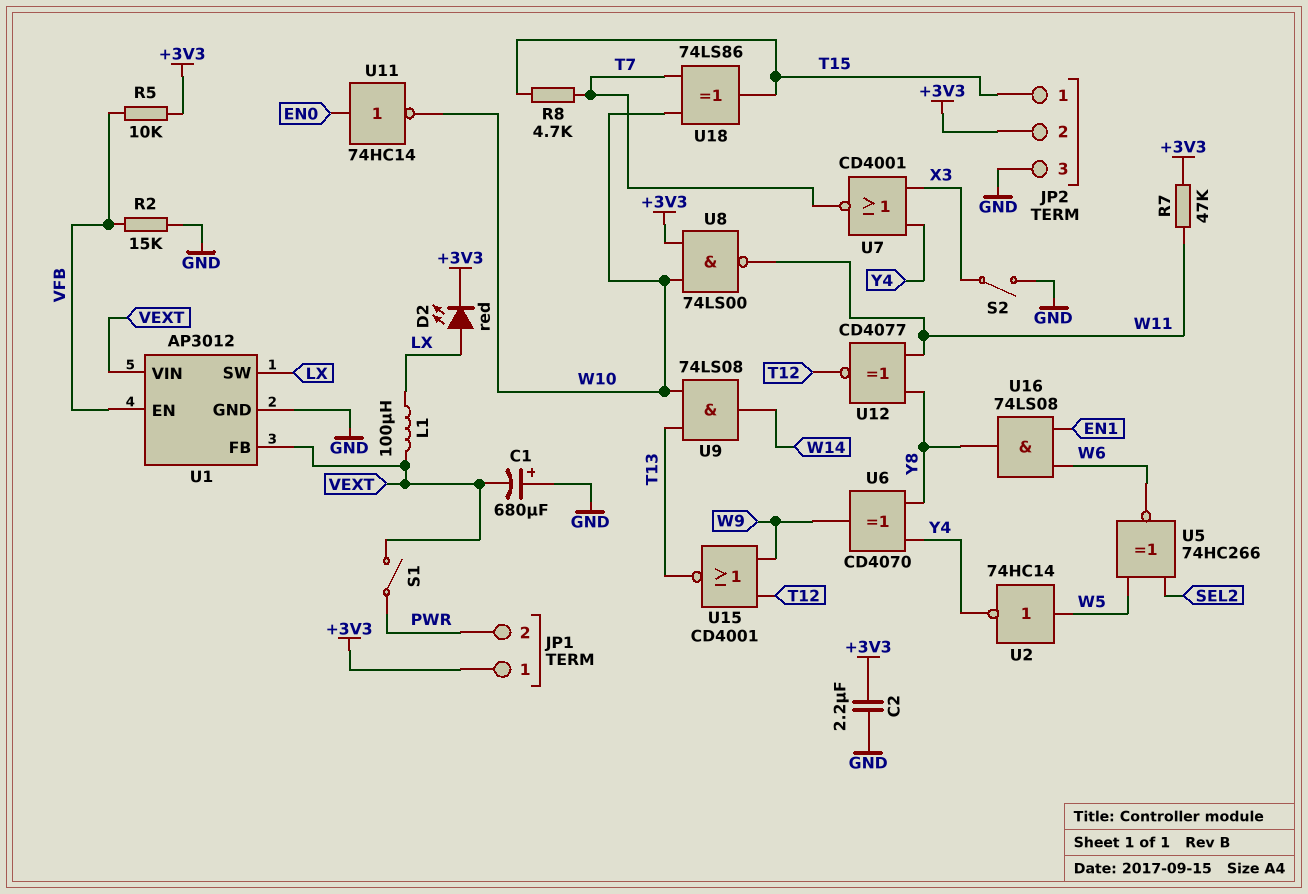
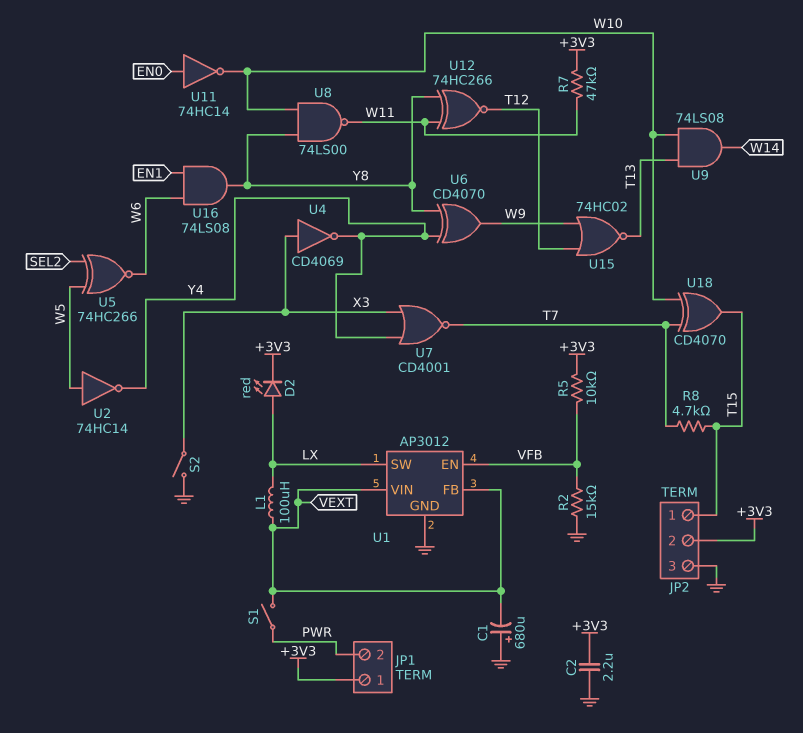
U4: none -> NOT CD4069 (in X3, out Y4)
U8: NAND 74LS00 (in +3V3, in W10, out W11) -> NAND 74LS00 (in W10, in Y8, out W11)
U12: XNOR CD4077 (in W11, in Y8, out T12) -> XNOR 74HC266 (in W11, in Y8, out T12)
U15: NOR CD4001 (in T12, in W9, out T13) -> NOR 74HC02 (in T12, in W9, out T13)
U18: XOR 74LS86 (in T7, in W10, out T15) -> XOR CD4070 (in T7, in W10, out T15)

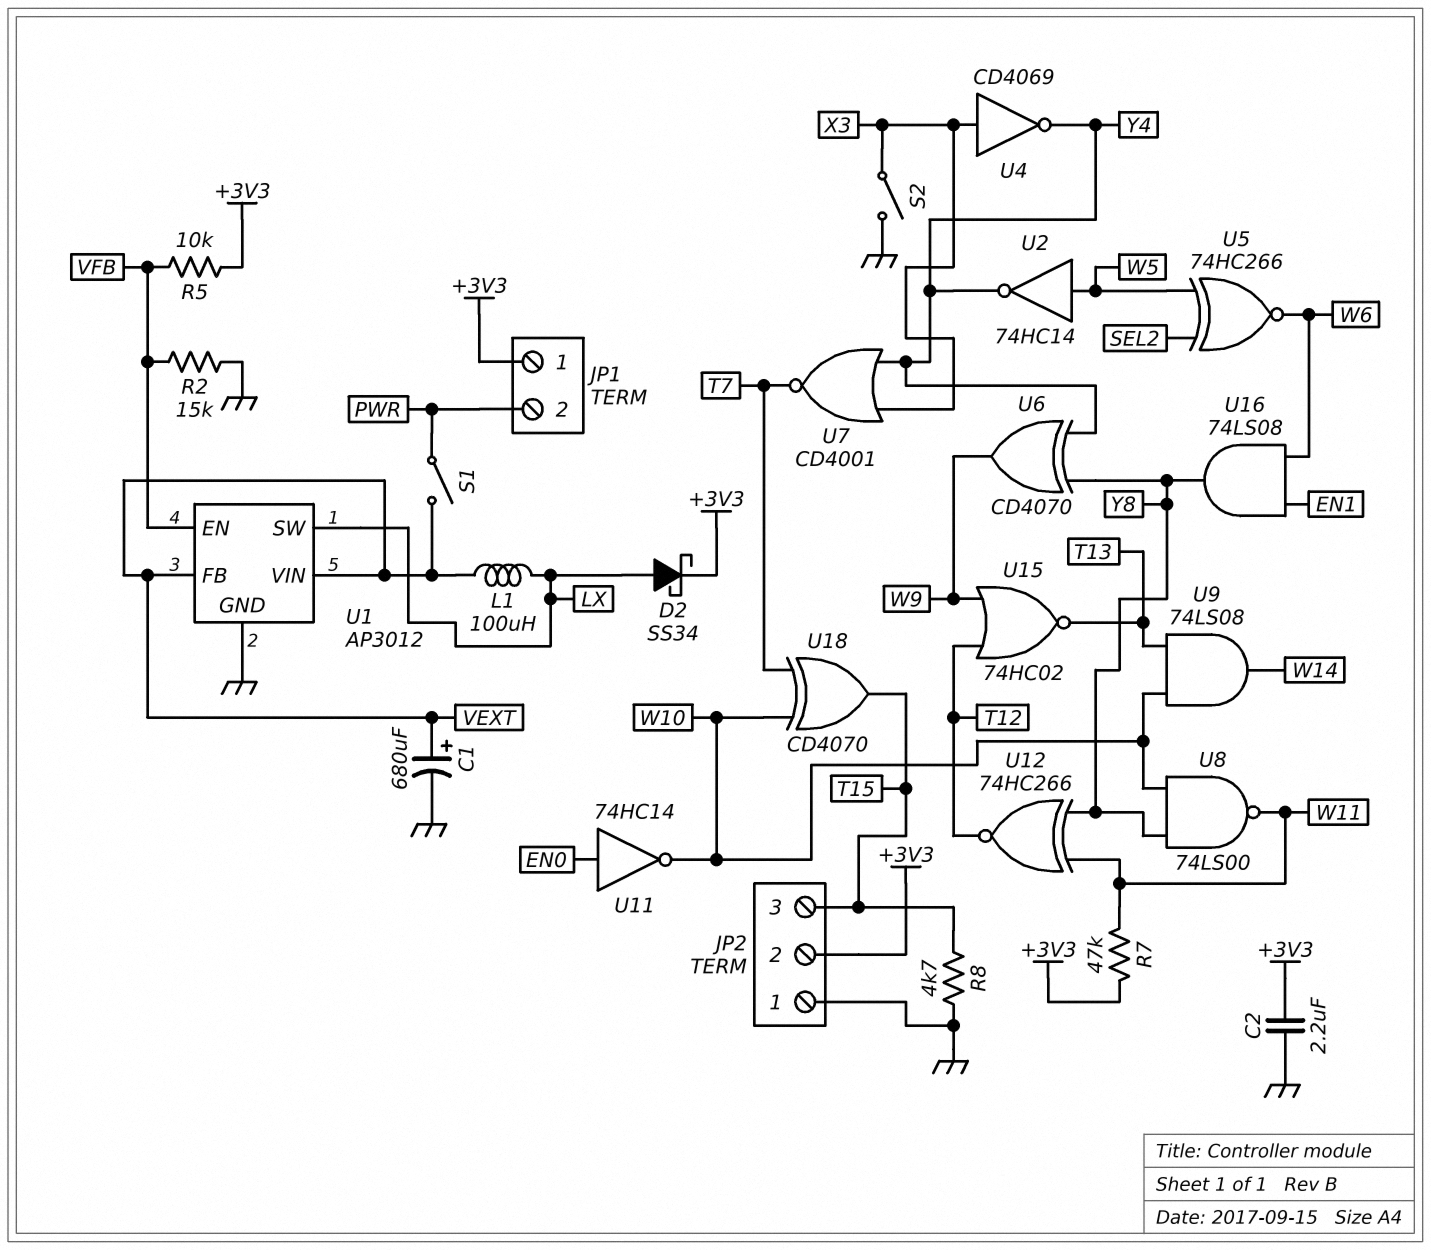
C1: 680uF (plus GND, minus VEXT) -> 680uF (plus VEXT, minus GND)
D2: LED red (A LX, K +3V3) -> schottky SS34 (A LX, K +3V3)
JP2 pin 1: T15 -> GND
JP2 pin 3: GND -> T15
R8: 4.7k (T7, T15) -> 4.7k (GND, T15)

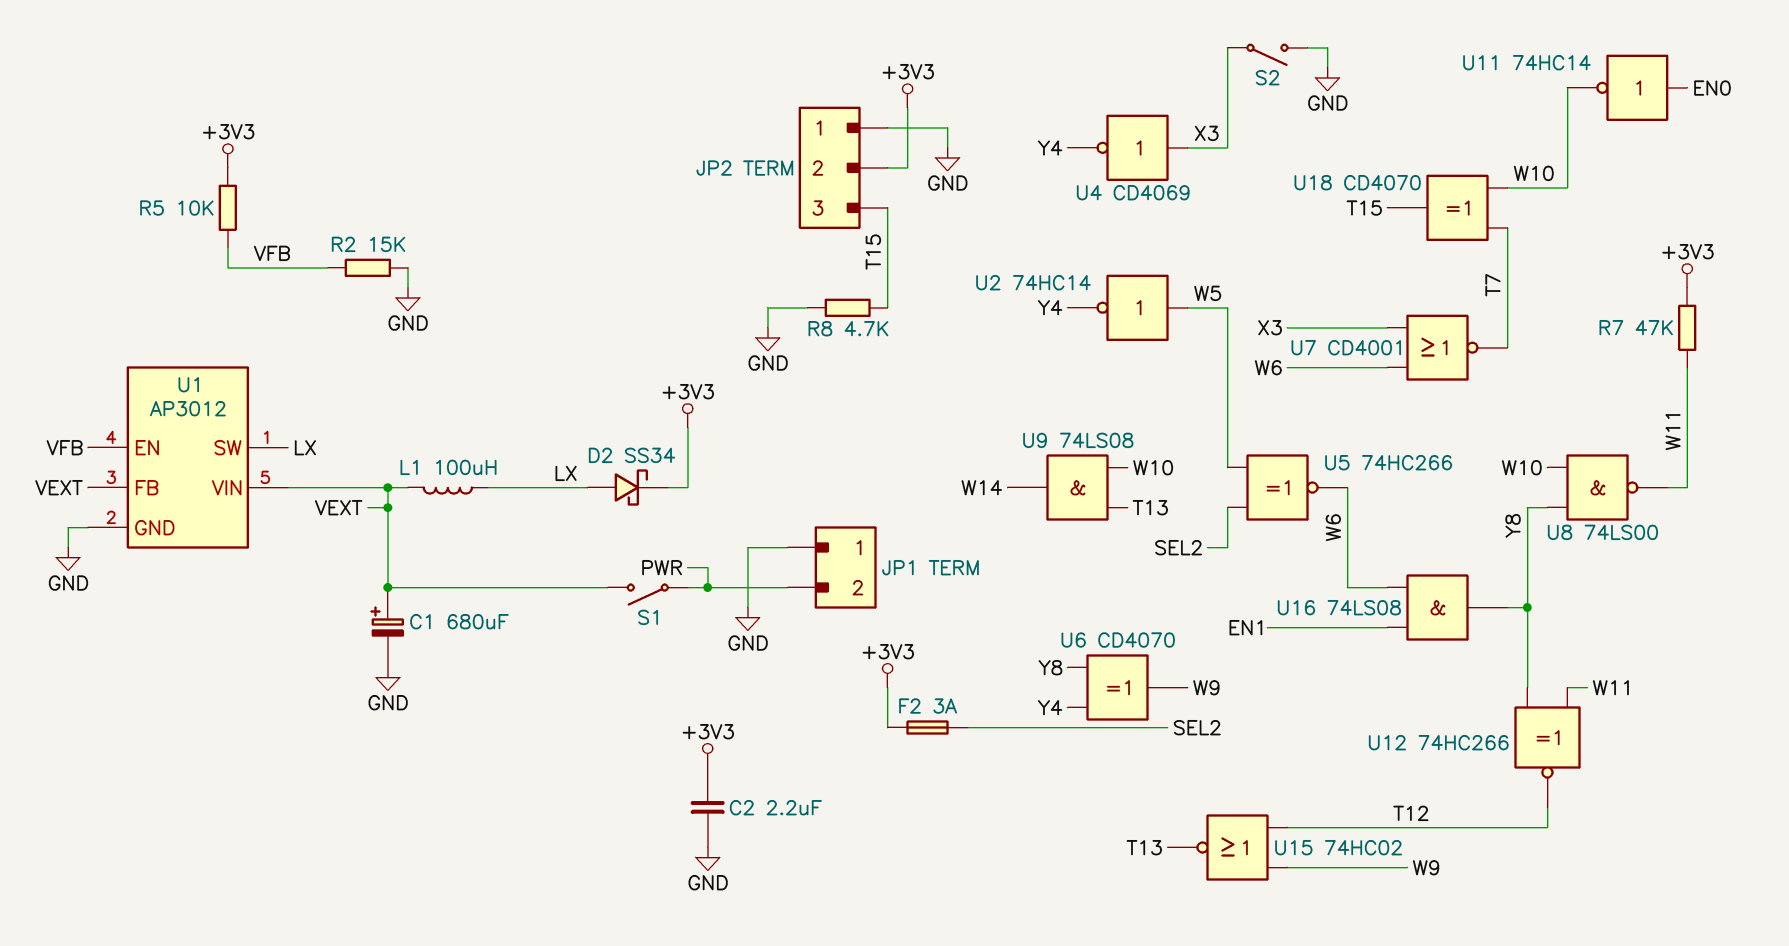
F2: none -> 3A (+3V3, SEL2)
JP1 pin 1: +3V3 -> GND
U7: NOR CD4001 (in X3, in Y4, out T7) -> NOR CD4001 (in W6, in X3, out T7)

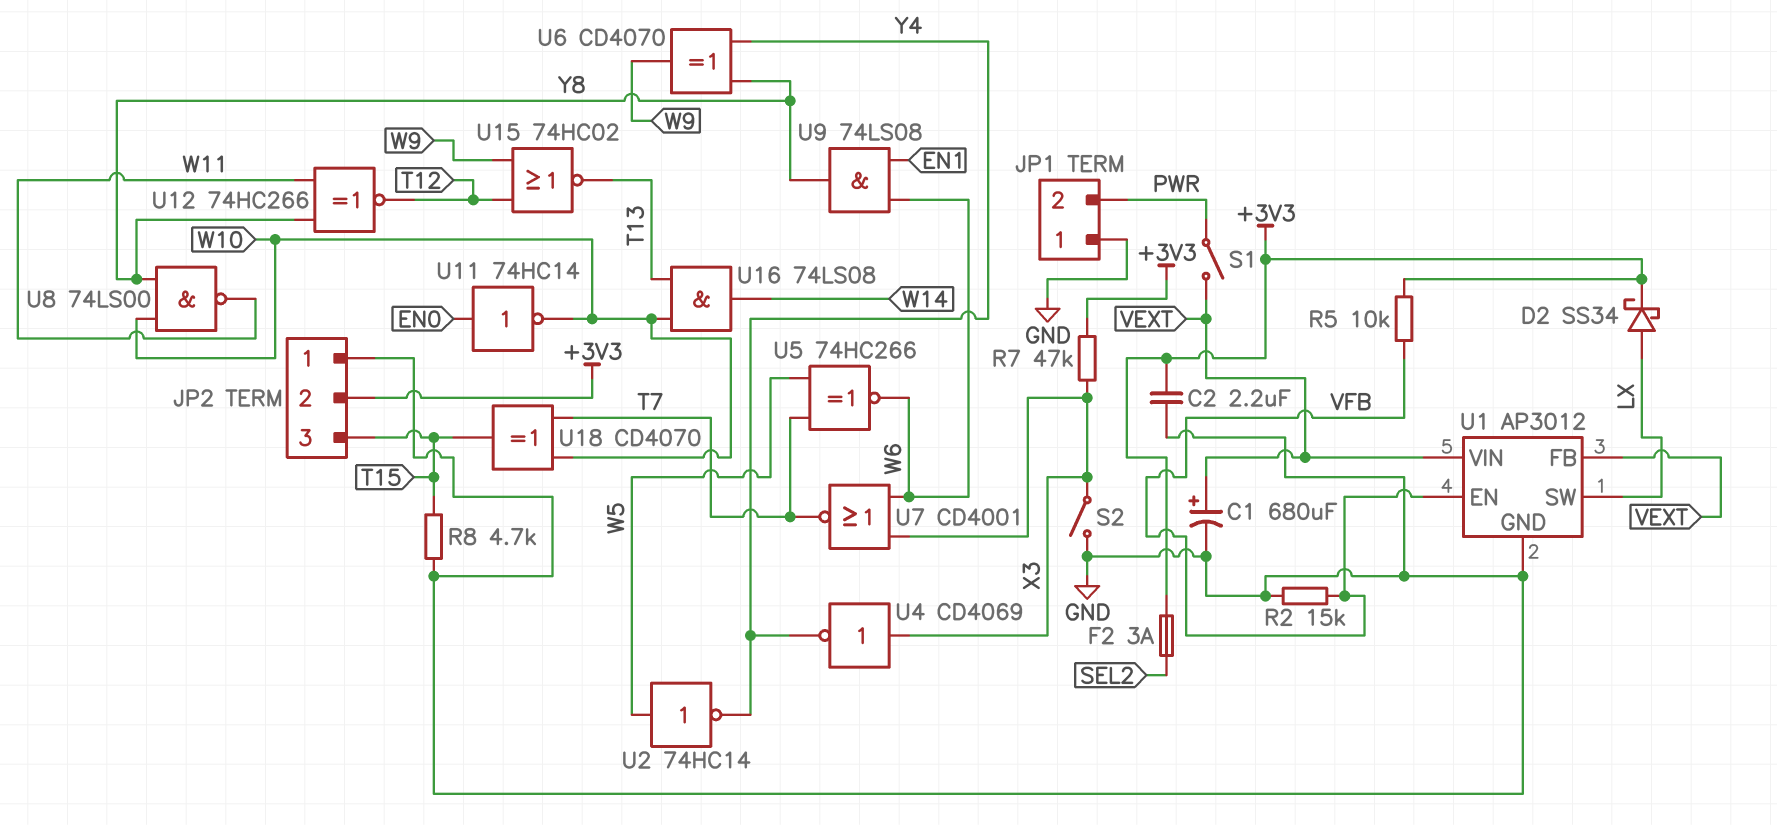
L1: 100uH (LX, VEXT) -> none
R7: 47k (+3V3, W11) -> 47k (+3V3, X3)
U5: XNOR 74HC266 (in SEL2, in W5, out W6) -> XNOR 74HC266 (in T7, in W5, out W6)
U9: AND 74LS08 (in T13, in W10, out W14) -> AND 74LS08 (in EN1, in W6, out Y8)
U16: AND 74LS08 (in EN1, in W6, out Y8) -> AND 74LS08 (in T13, in W10, out W14)

